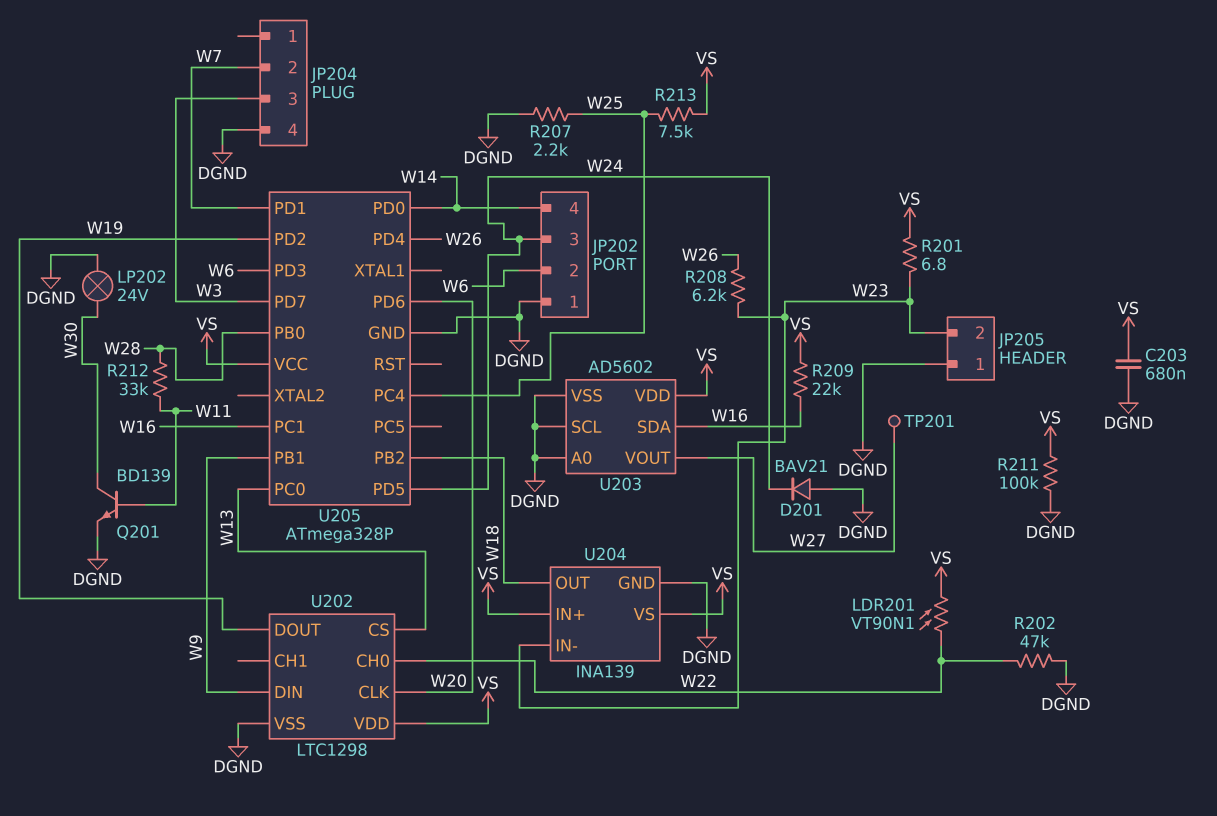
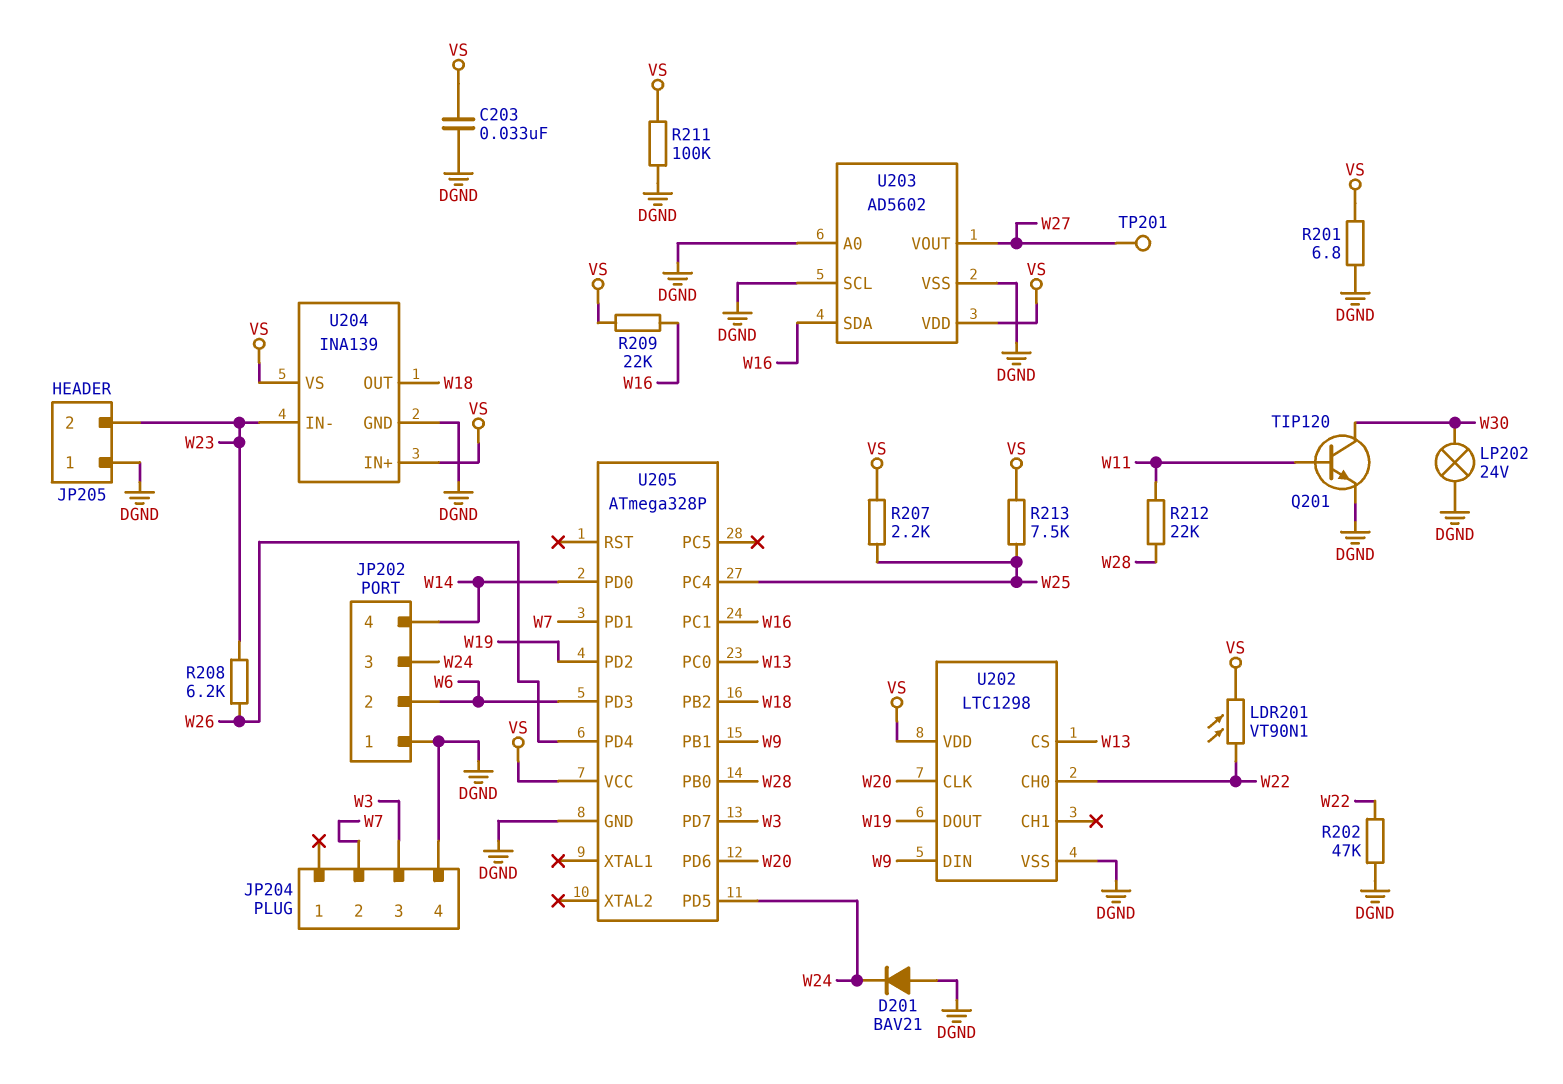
C203: 680nF (DGND, VS) -> 33nF (DGND, VS)
Q201: NPN BD139 (B W11, C W30, E DGND) -> NPN TIP120 (B W11, C W30, E DGND)
R201: 6.8 (VS, W23) -> 6.8 (DGND, VS)
R207: 2.2k (DGND, W25) -> 2.2k (VS, W25)
R212: 33k (W11, W28) -> 22k (W11, W28)

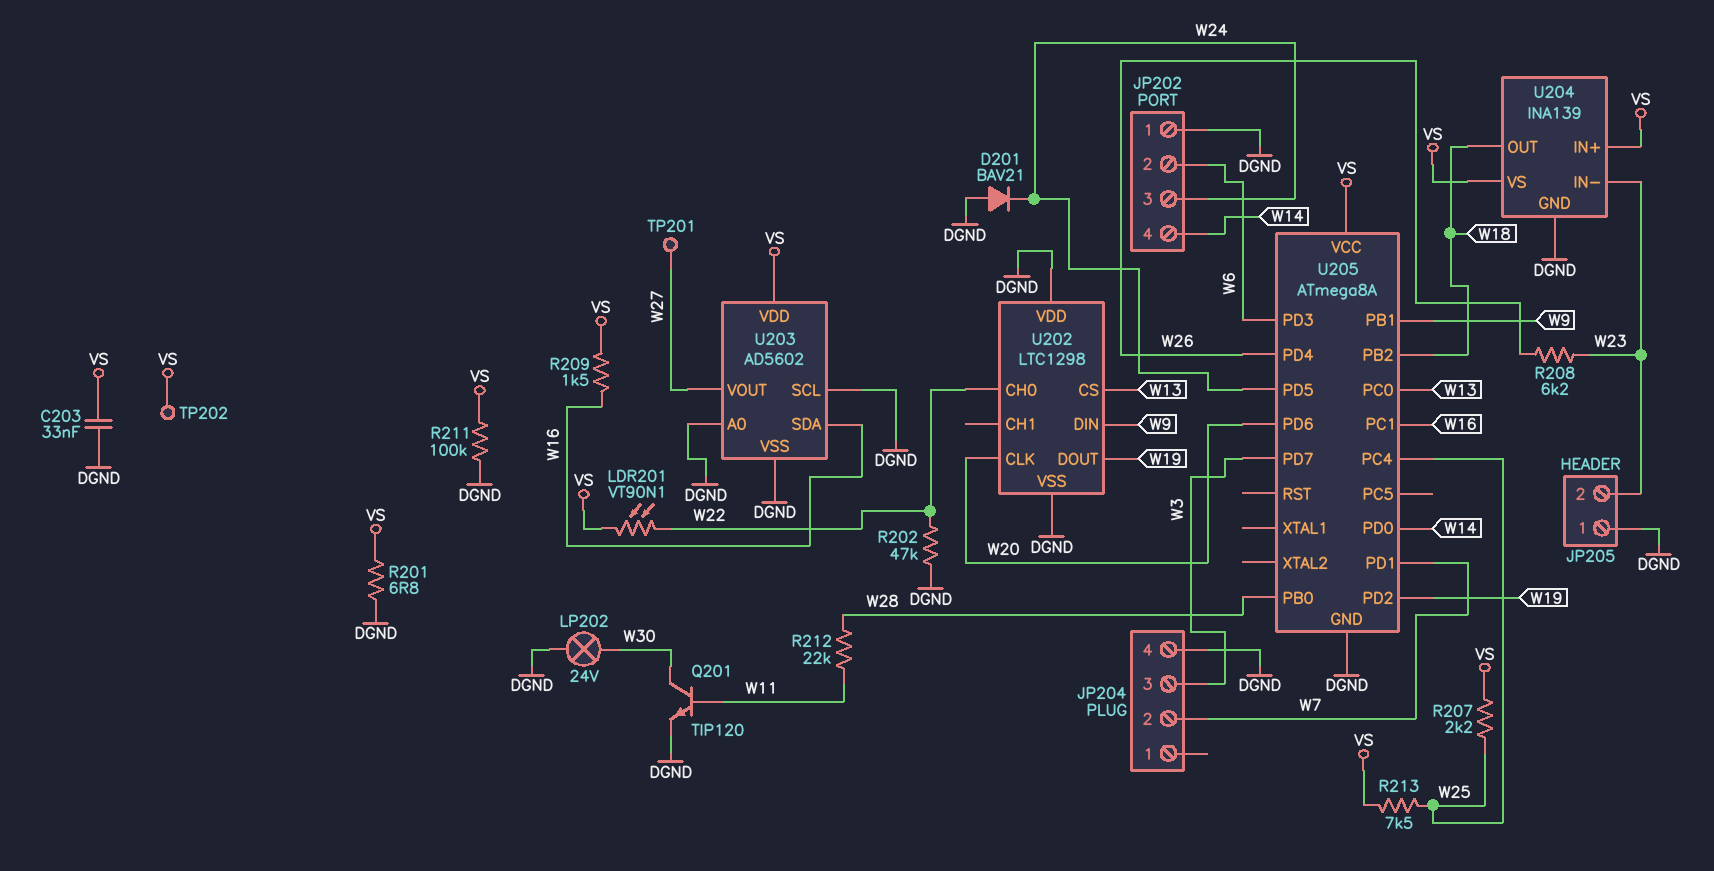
R209: 22k (VS, W16) -> 1.5k (VS, W16)
TP202: none -> test point (VS)
U202 pin VDD: VS -> DGND
U205: ATmega328P -> ATmega8A

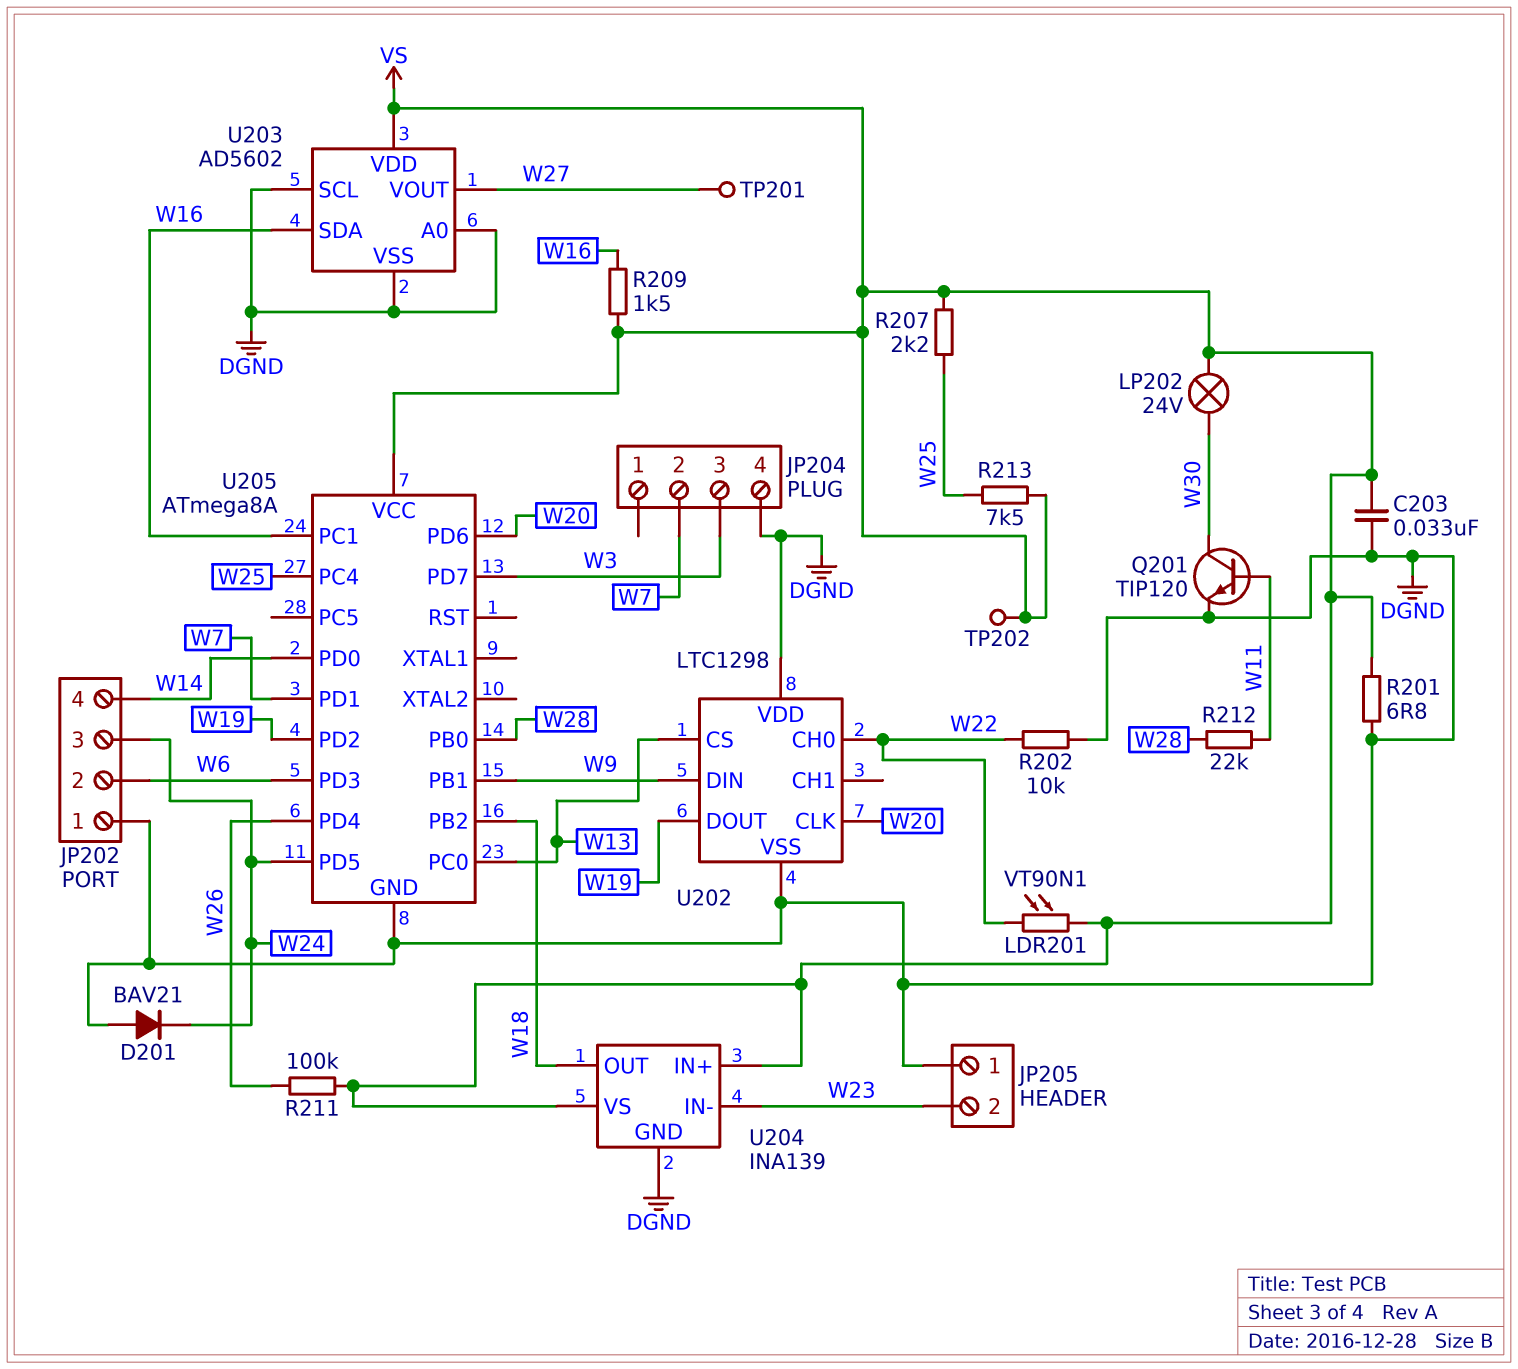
LP202: lamp 24V (DGND, W30) -> lamp 24V (VS, W30)
R202: 47k (DGND, W22) -> 10k (DGND, W22)
R208: 6.2k (W23, W26) -> none
R211: 100k (DGND, VS) -> 100k (VS, W26)

